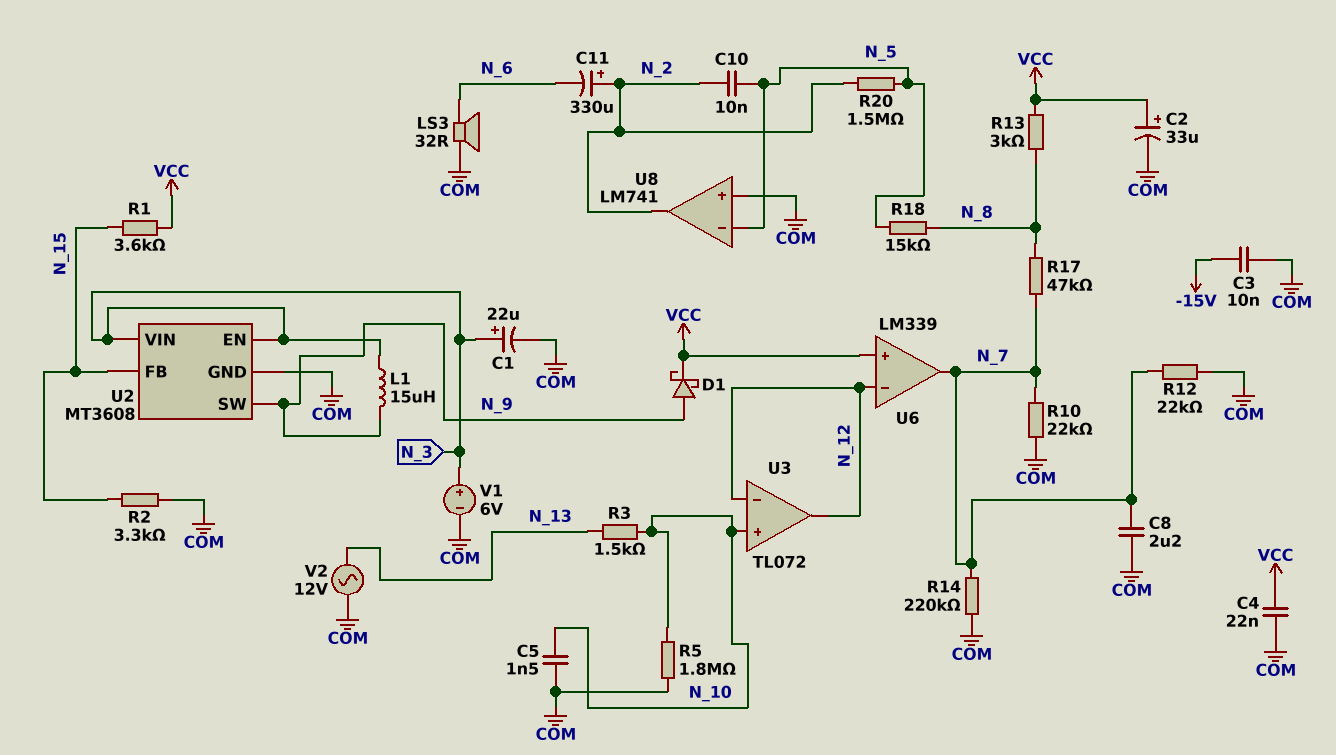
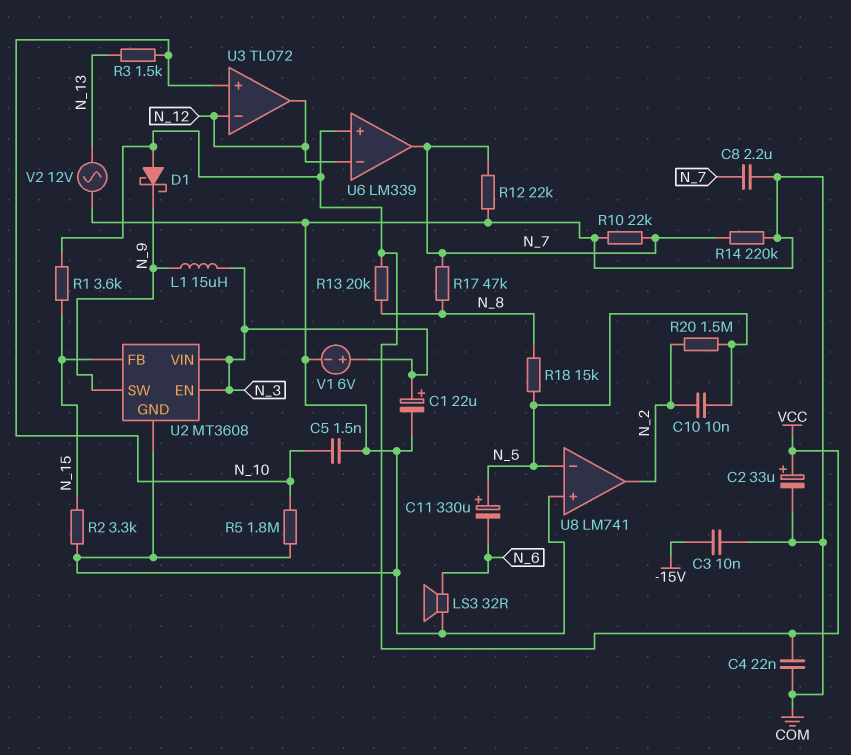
C11: 330uF (plus N_2, minus N_6) -> 330uF (plus N_5, minus N_6)
D1: schottky (A N_9, K VCC) -> schottky (A VCC, K N_9)
R13: 3k (N_8, VCC) -> 20k (N_8, VCC)

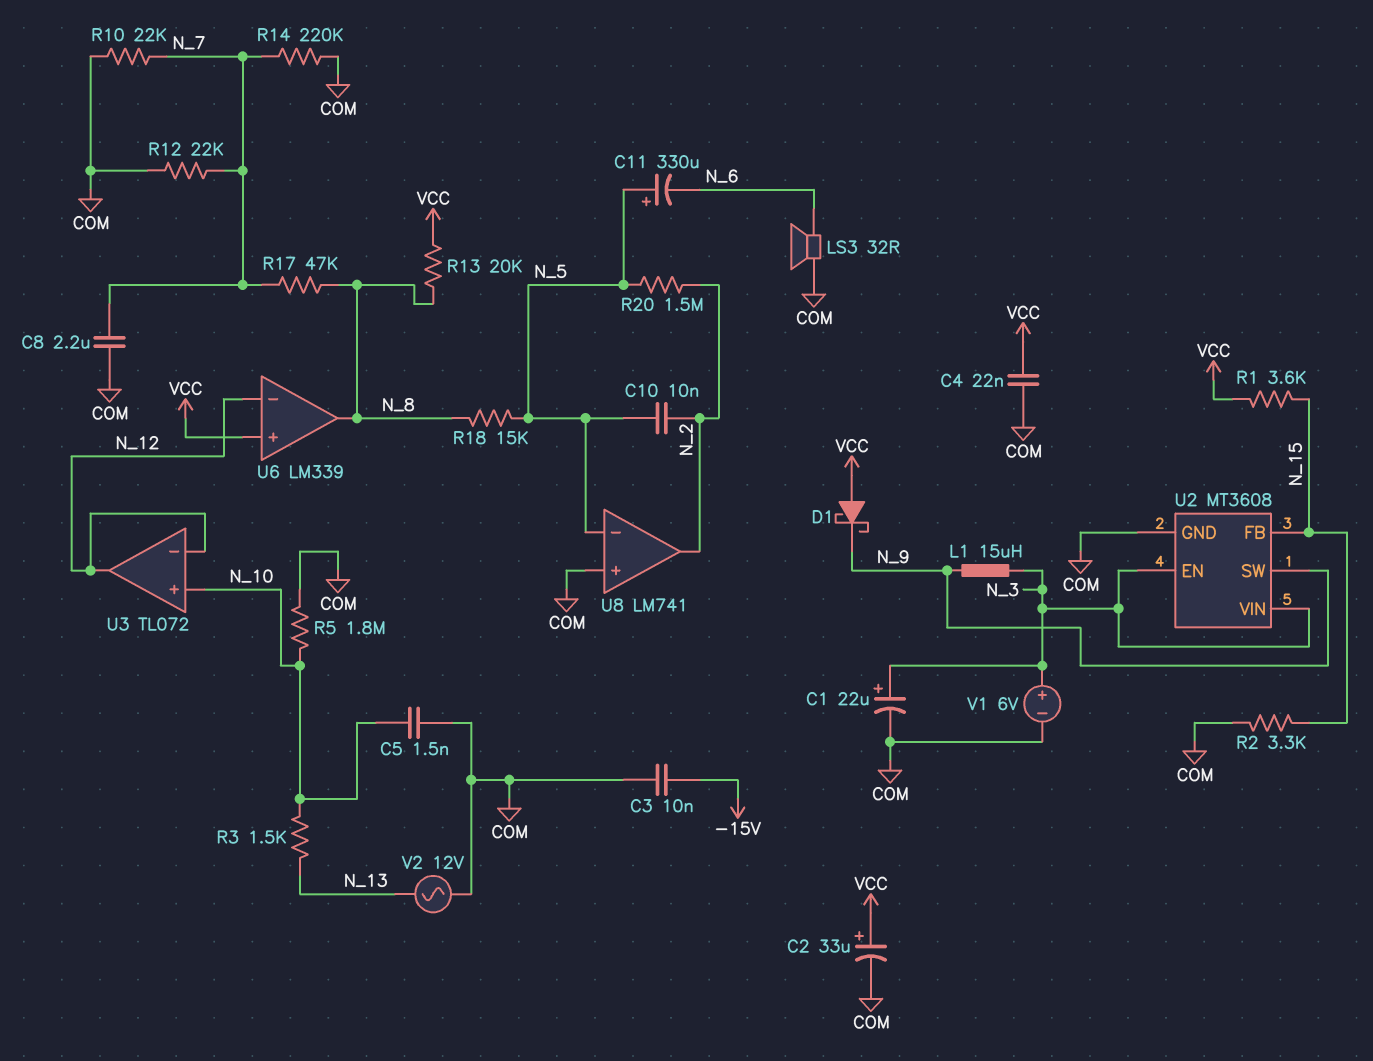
U6 pin out: N_7 -> N_8

